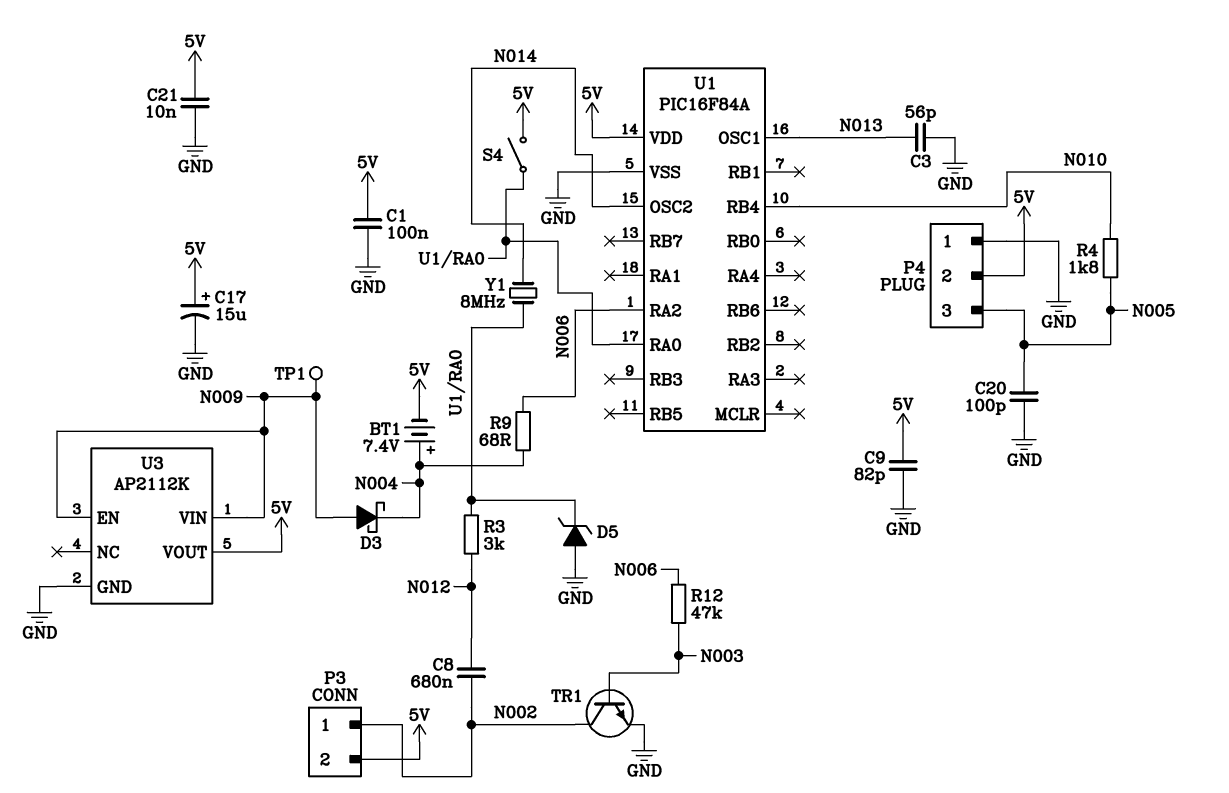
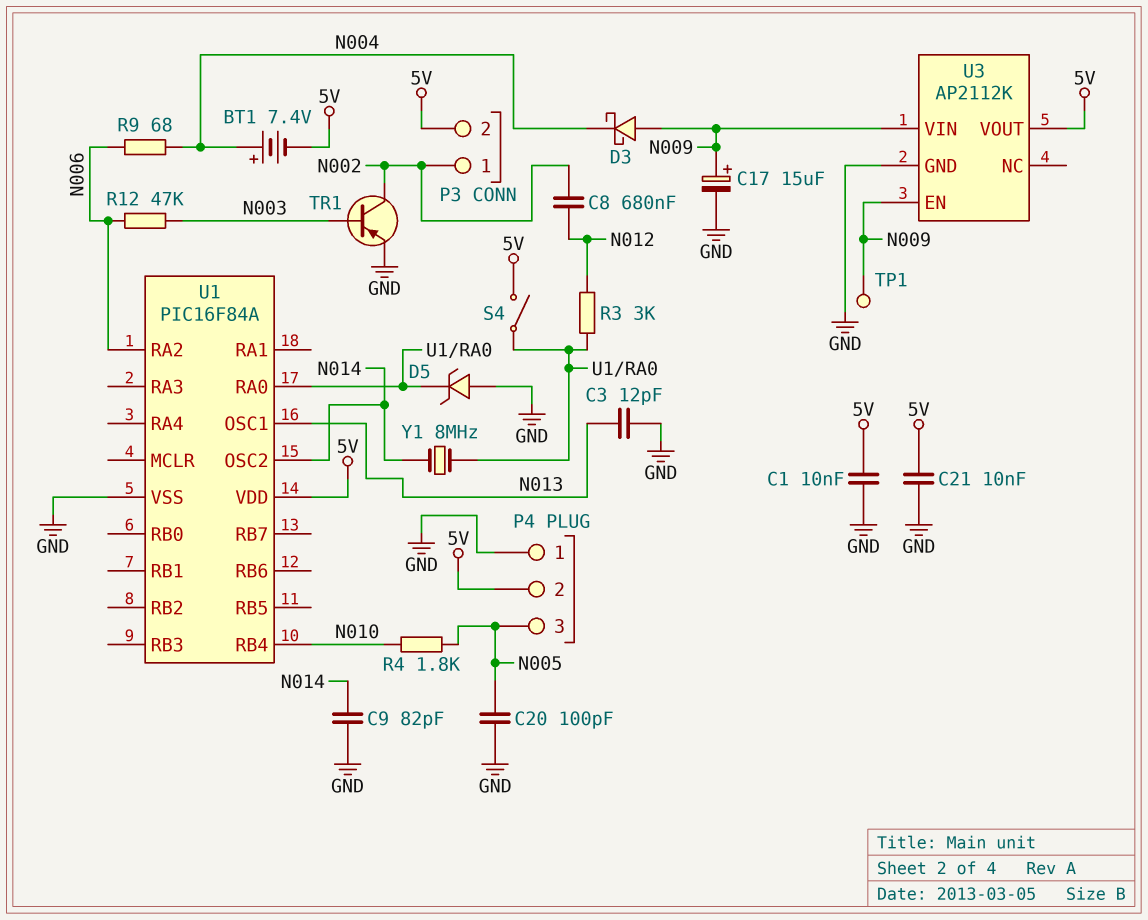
C1: 100nF (5V, GND) -> 10nF (5V, GND)
C3: 56pF (GND, N013) -> 12pF (GND, N013)
C9: 82pF (5V, GND) -> 82pF (GND, N014)
C17: 15uF (plus 5V, minus GND) -> 15uF (plus N009, minus GND)
TR1: NPN (B N003, C N002, E GND) -> PNP (B N003, C N002, E GND)

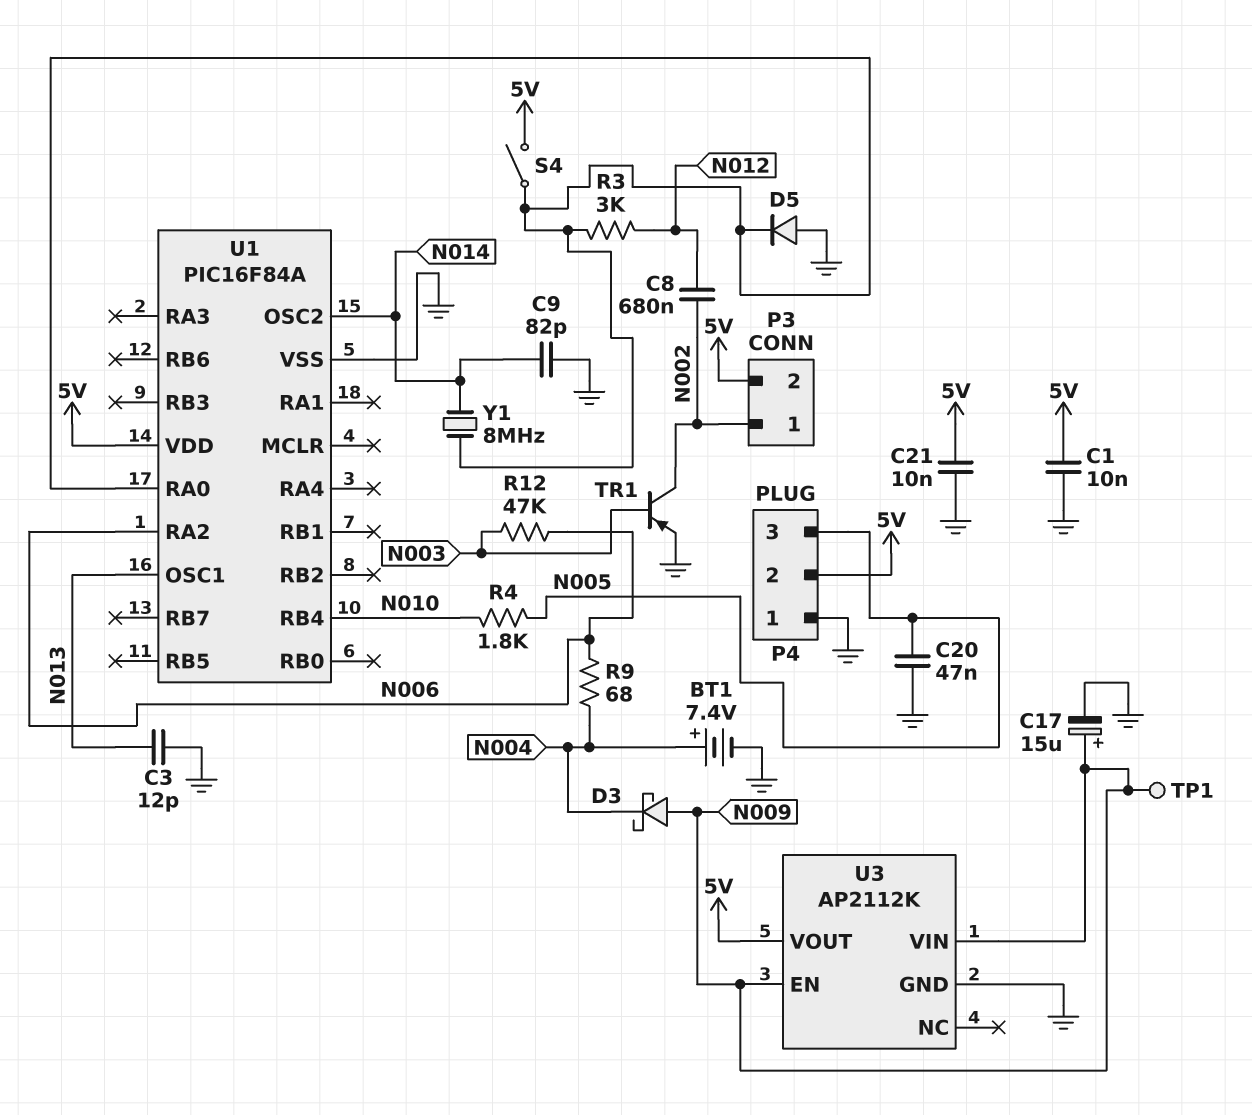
BT1: 7.4V (plus N004, minus 5V) -> 7.4V (plus N004, minus GND)
C20: 100pF (GND, N005) -> 47nF (GND, N005)
D5: zener (A GND, K U1/RA0) -> diode (A GND, K U1/RA0)

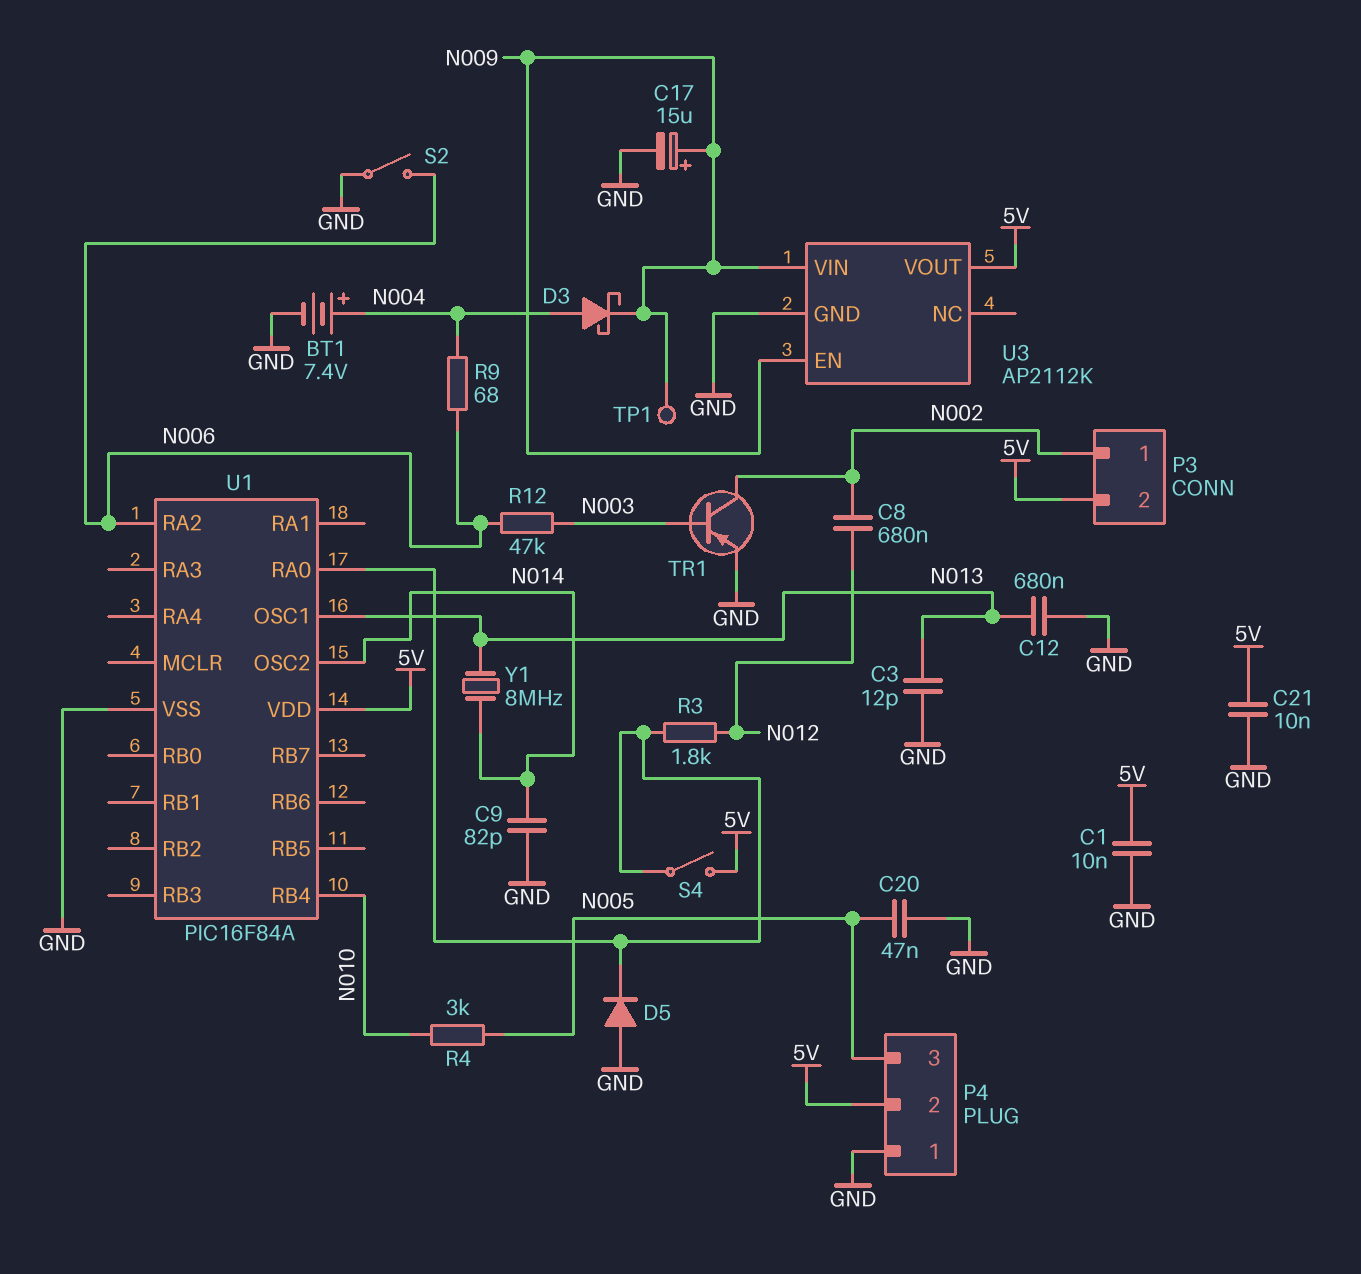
C12: none -> 680nF (GND, N013)
D3: schottky (A N009, K N004) -> schottky (A N004, K N009)
R3: 3k (N012, U1/RA0) -> 1.8k (N012, U1/RA0)
R4: 1.8k (N005, N010) -> 3k (N005, N010)
S2: none -> switch (GND, N006)
Y1: 8MHz (N014, U1/RA0) -> 8MHz (N013, N014)

